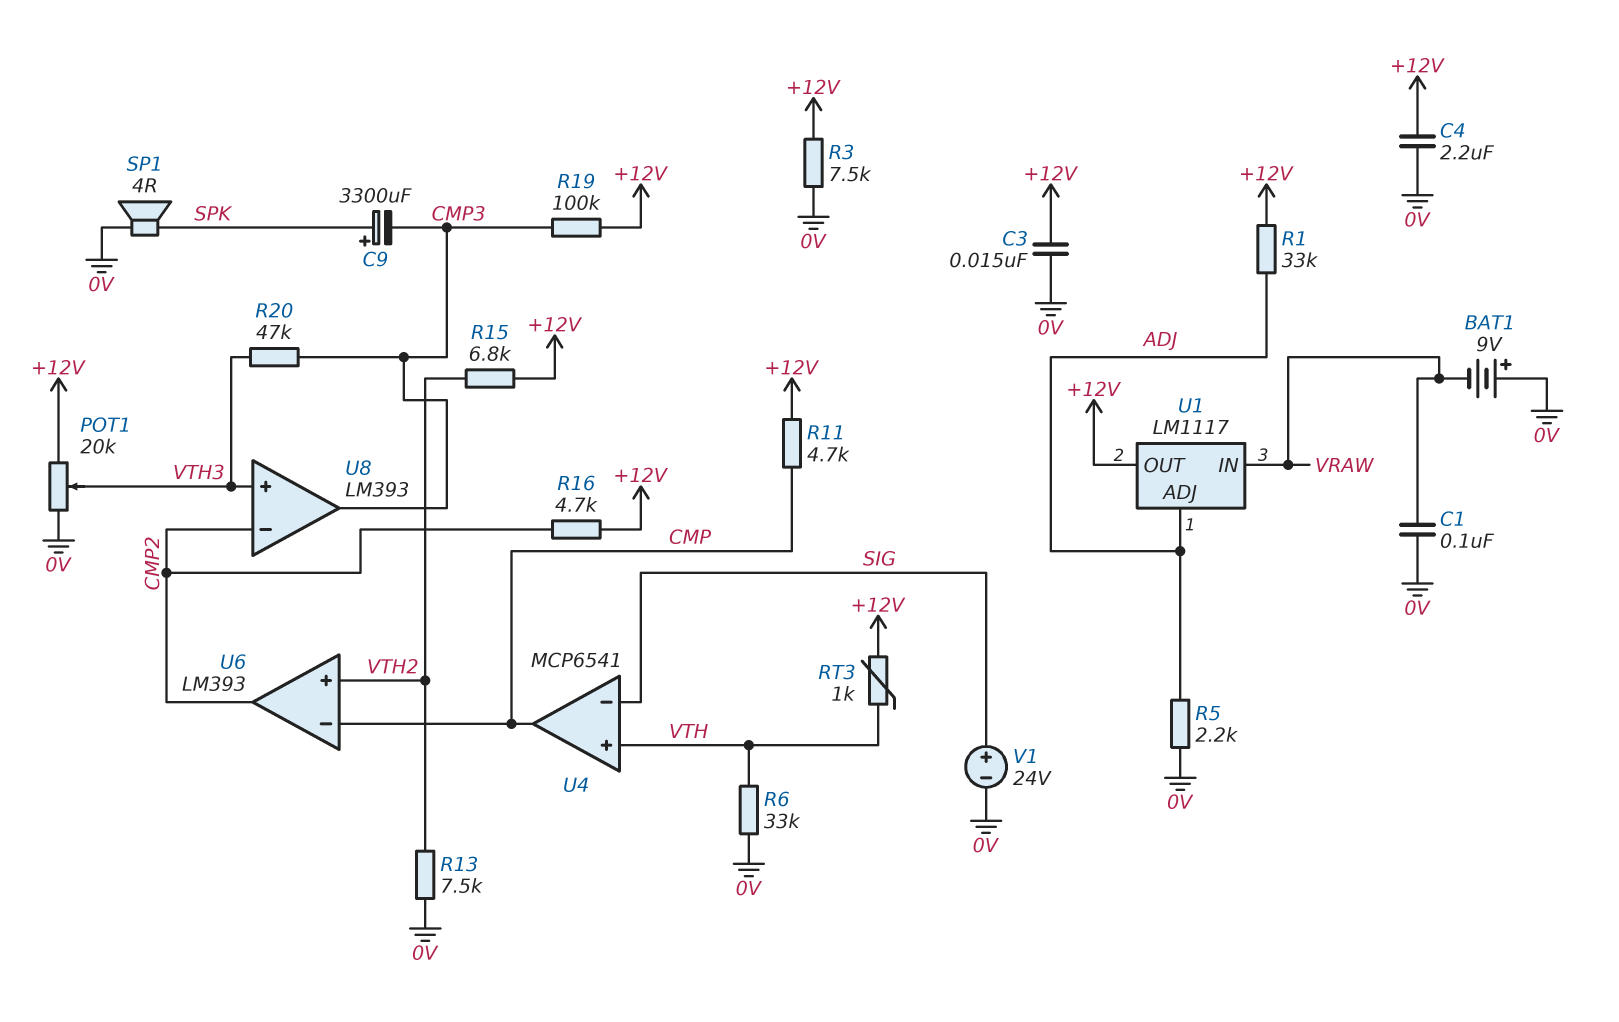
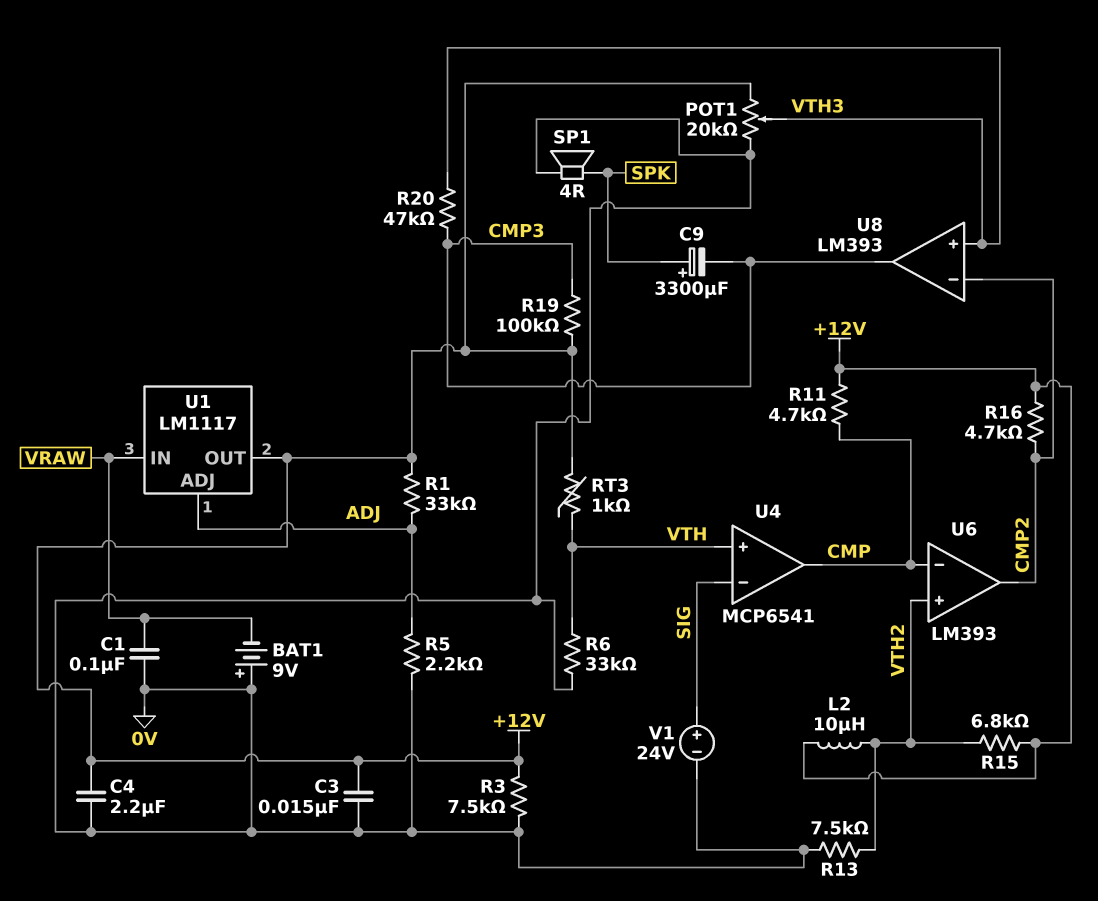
L2: none -> 10uH (+12V, VTH2)

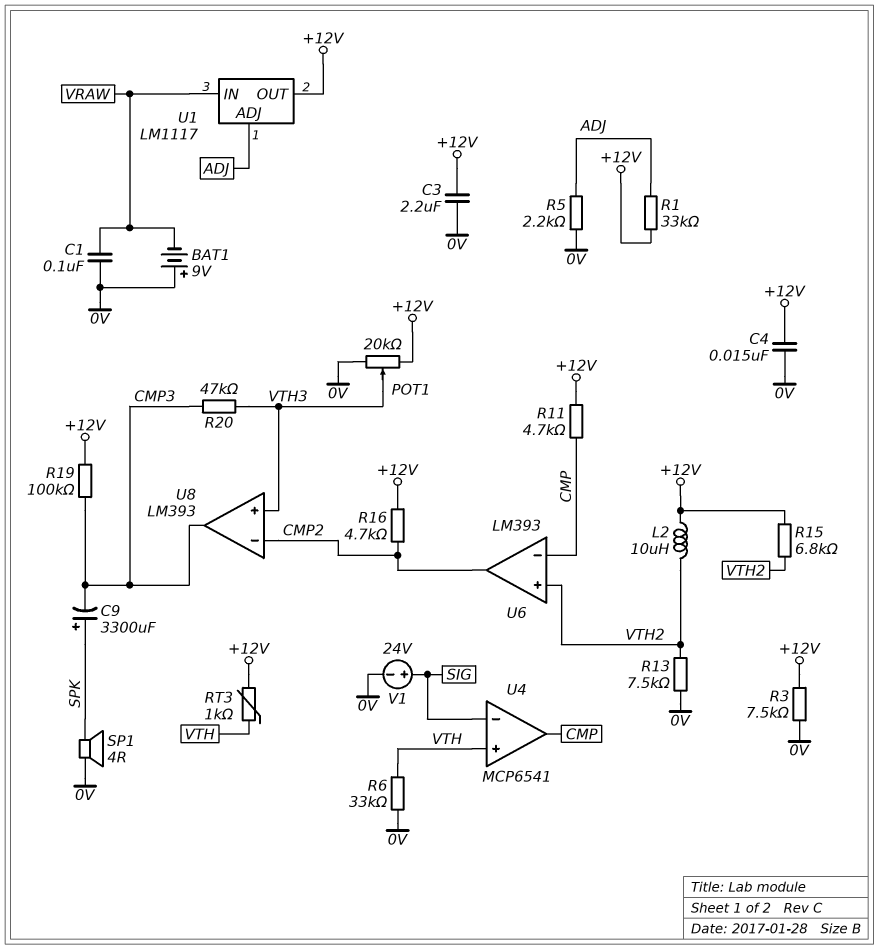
C3: 15nF (+12V, 0V) -> 2.2uF (+12V, 0V)
C4: 2.2uF (+12V, 0V) -> 15nF (+12V, 0V)

